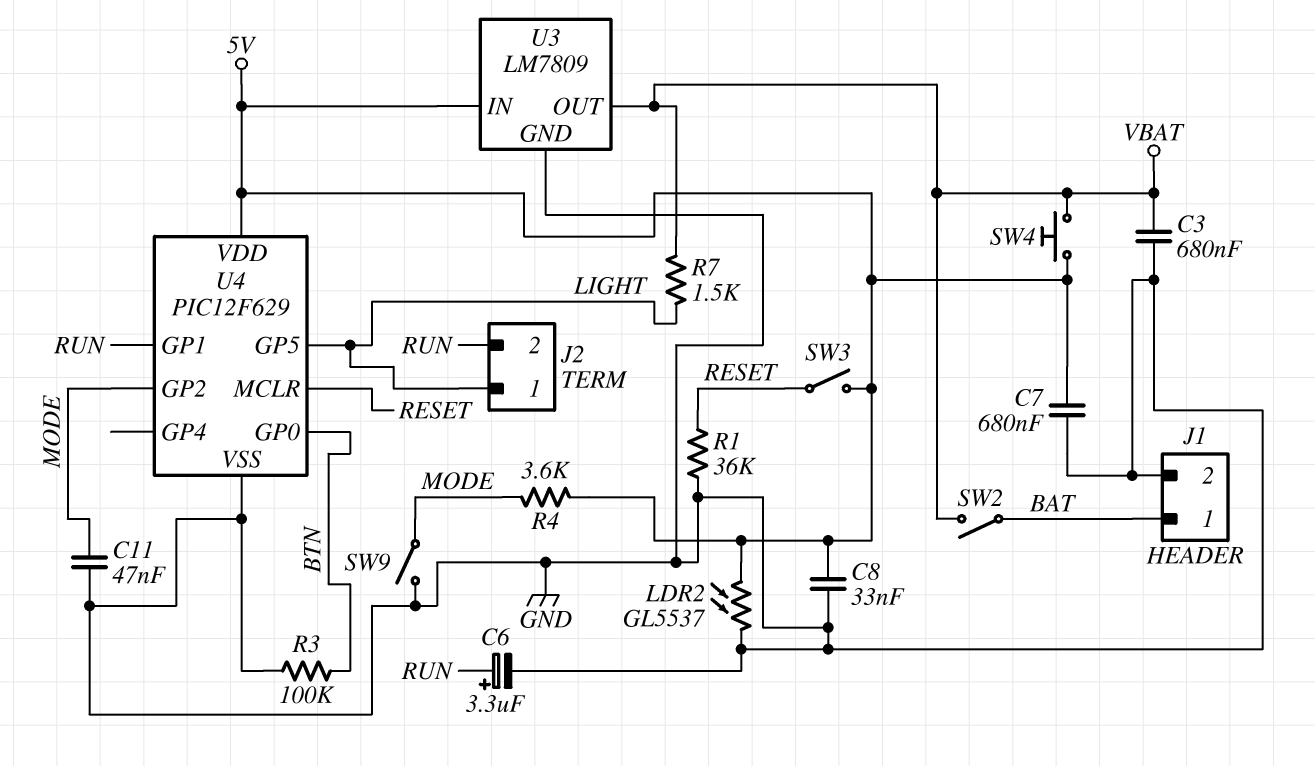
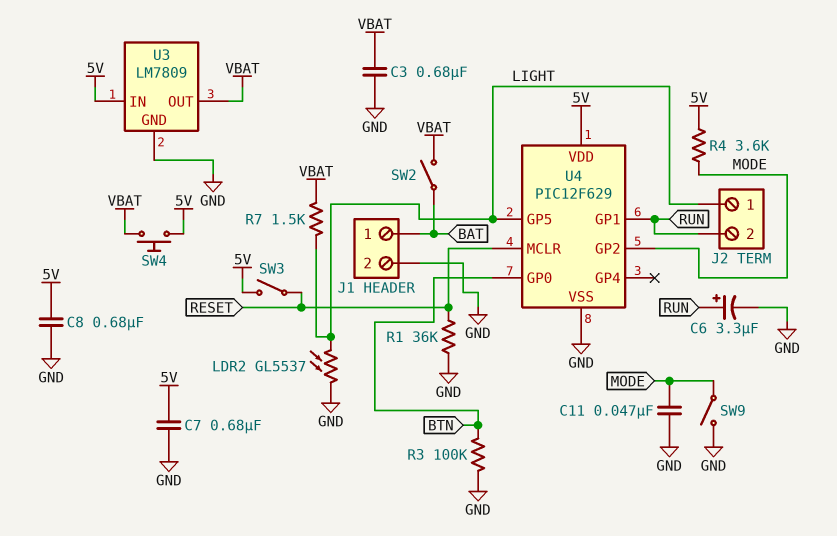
C8: 33nF (5V, GND) -> 680nF (5V, GND)
LDR2: GL5537 (5V, GND) -> GL5537 (GND, LIGHT)

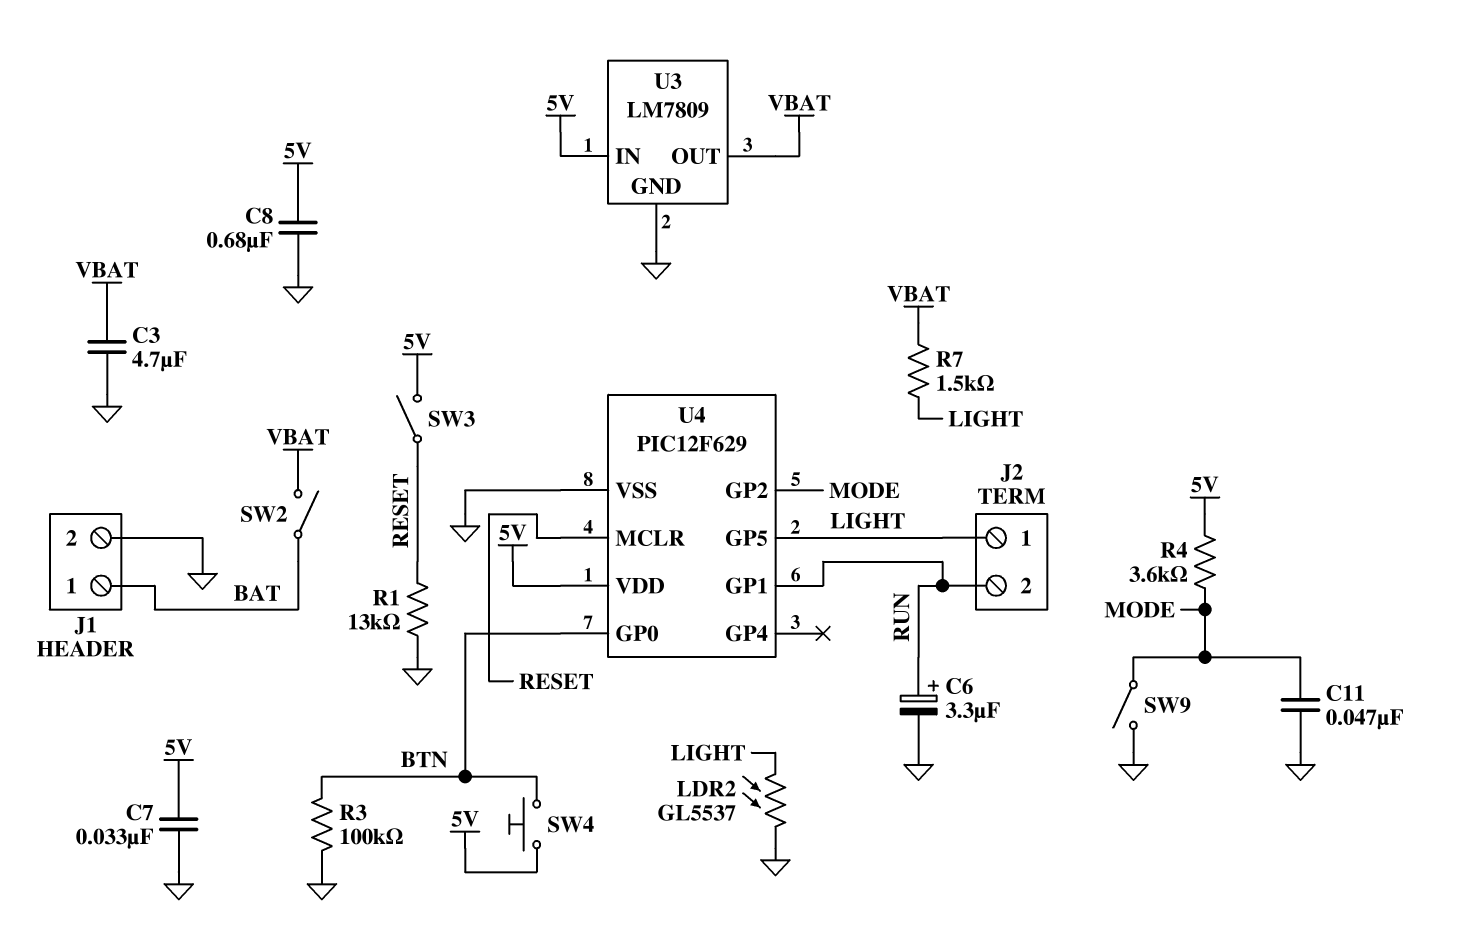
C3: 680nF (GND, VBAT) -> 4.7uF (GND, VBAT)
C7: 680nF (5V, GND) -> 33nF (5V, GND)
R1: 36k (GND, RESET) -> 13k (GND, RESET)
SW4: button (5V, VBAT) -> button (5V, BTN)

